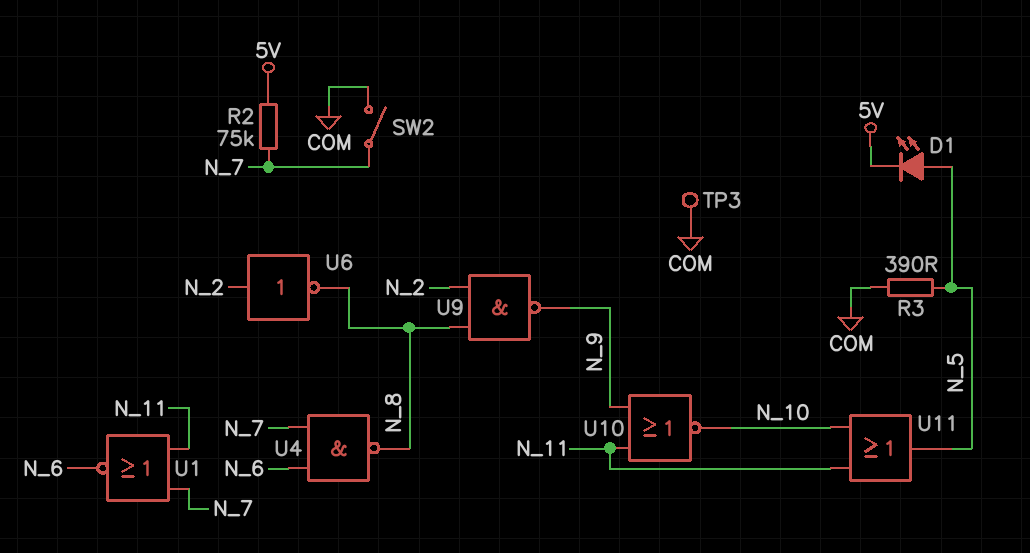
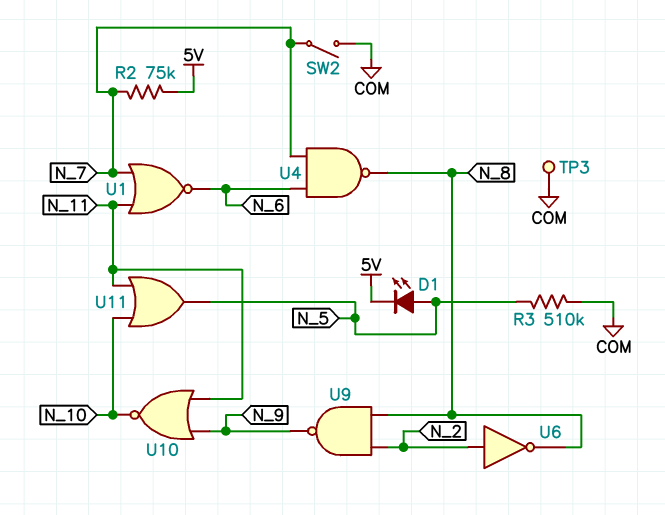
R3: 390 (COM, N_5) -> 510k (COM, N_5)

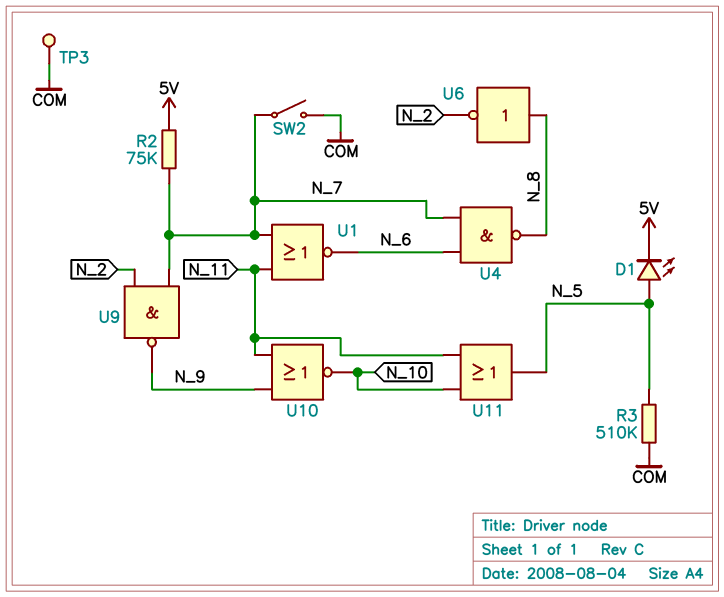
U6: NOT (in N_2, out N_8) -> NOT (in N_8, out N_2)
U9: NAND (in N_2, in N_8, out N_9) -> NAND (in N_2, in N_7, out N_9)

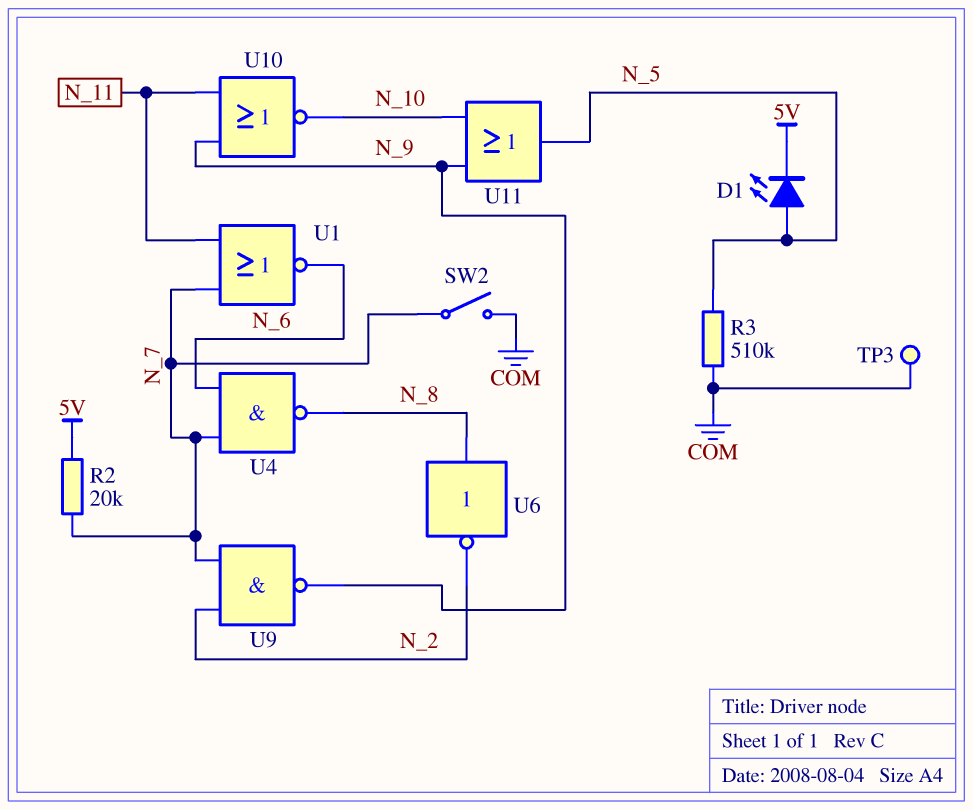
R2: 75k (5V, N_7) -> 20k (5V, N_7)
U11: OR (in N_10, in N_11, out N_5) -> OR (in N_9, in N_10, out N_5)

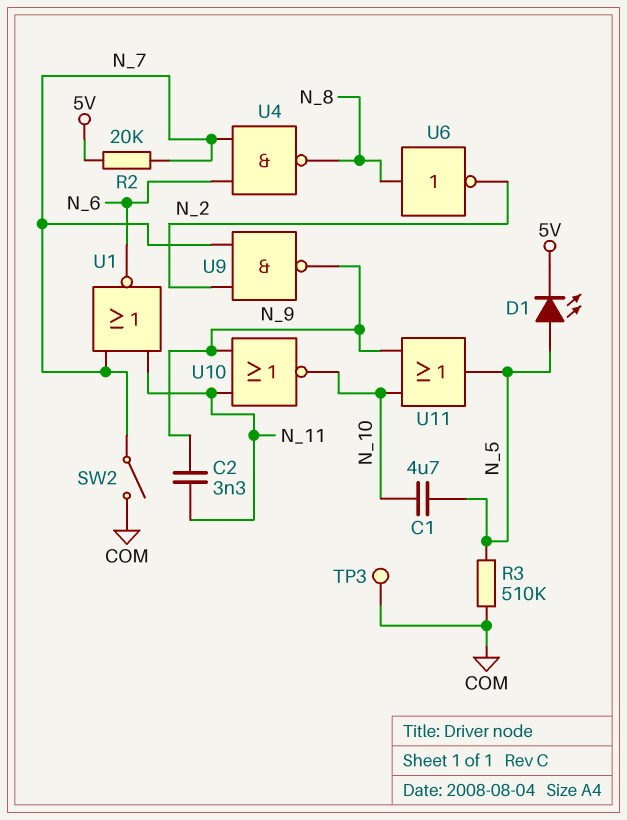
C1: none -> 4.7uF (N_5, N_10)
C2: none -> 3.3nF (N_9, N_11)

